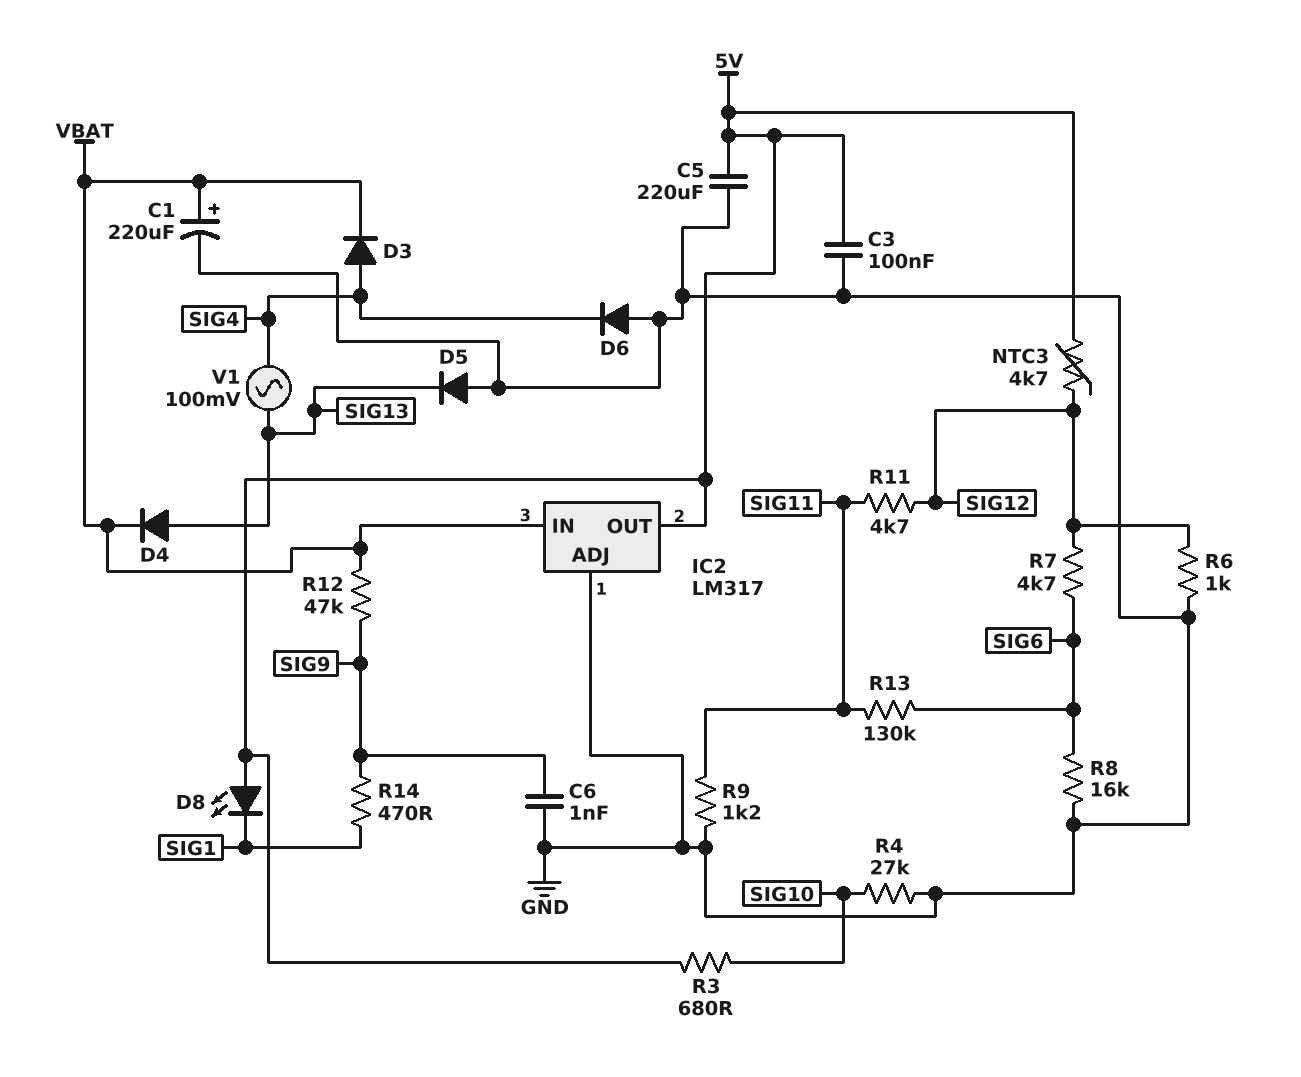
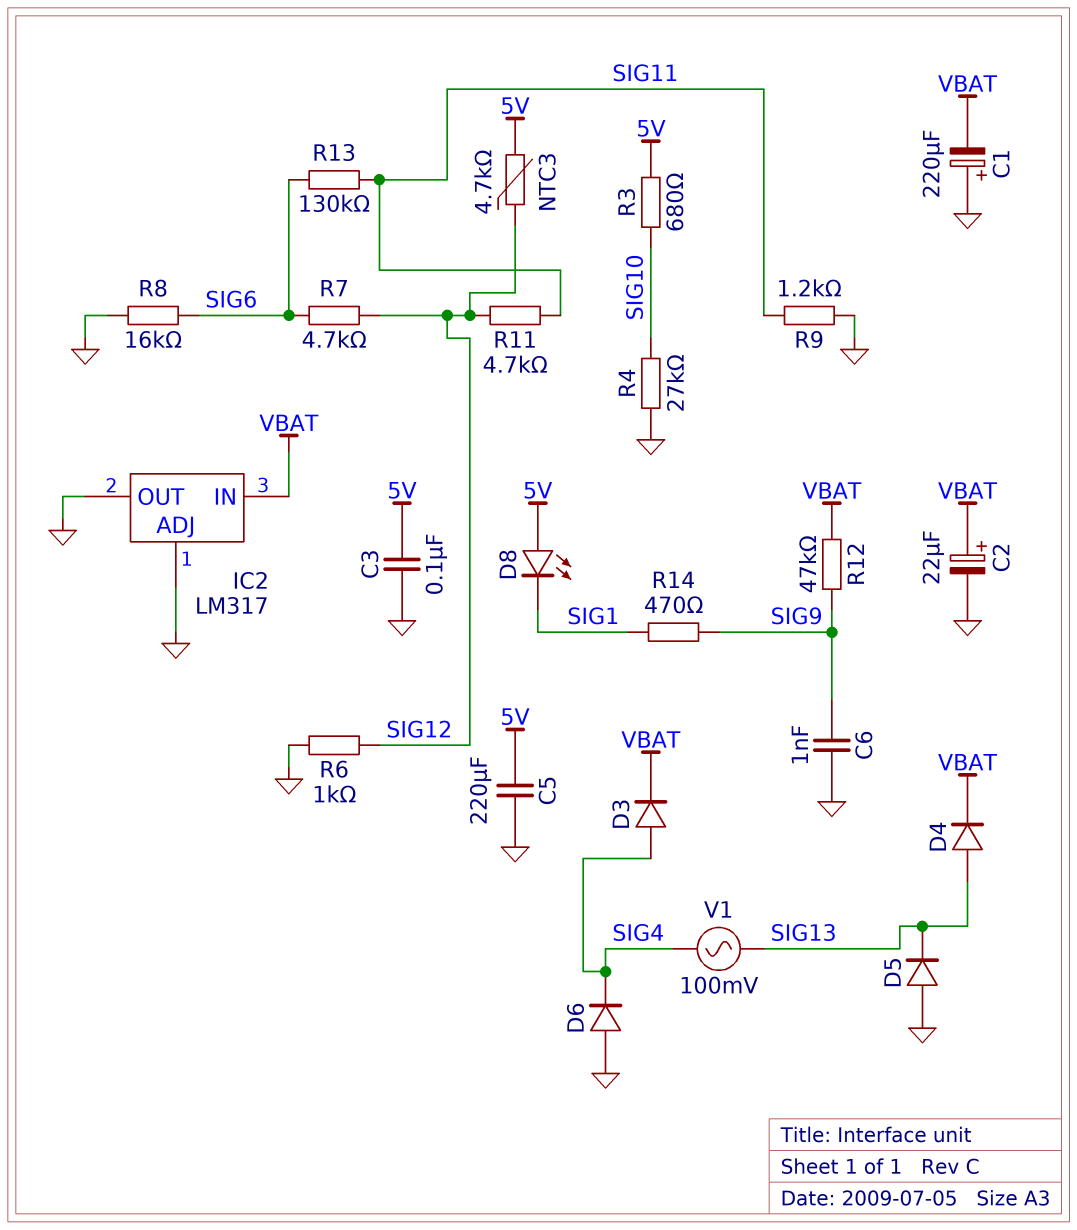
C1: 220uF (plus VBAT, minus GND) -> 220uF (plus GND, minus VBAT)
C2: none -> 22uF (plus VBAT, minus GND)
IC2 pin OUT: 5V -> GND

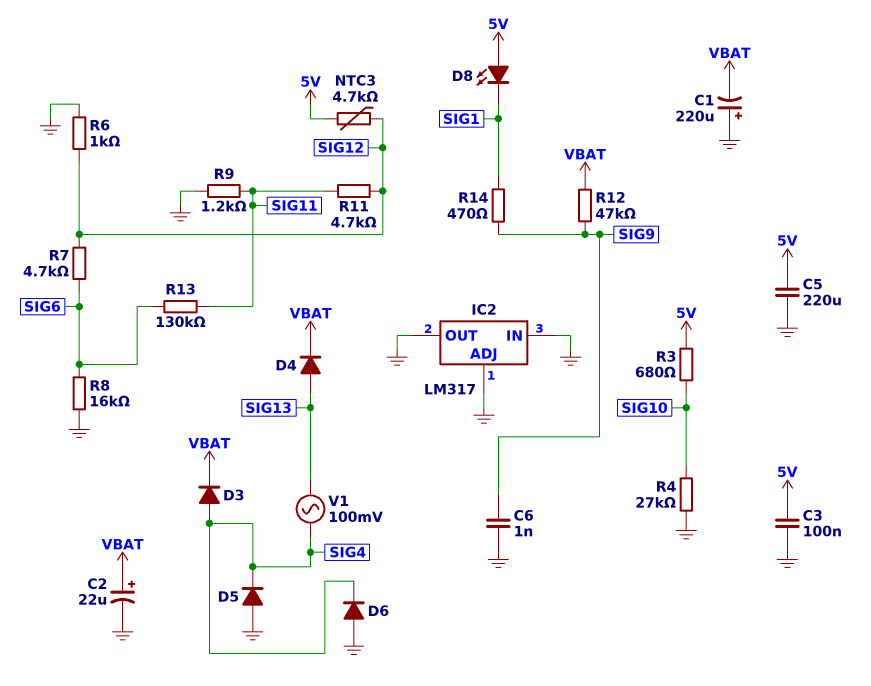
D5: diode (A GND, K SIG13) -> diode (A GND, K SIG4)
IC2 pin IN: VBAT -> GND

